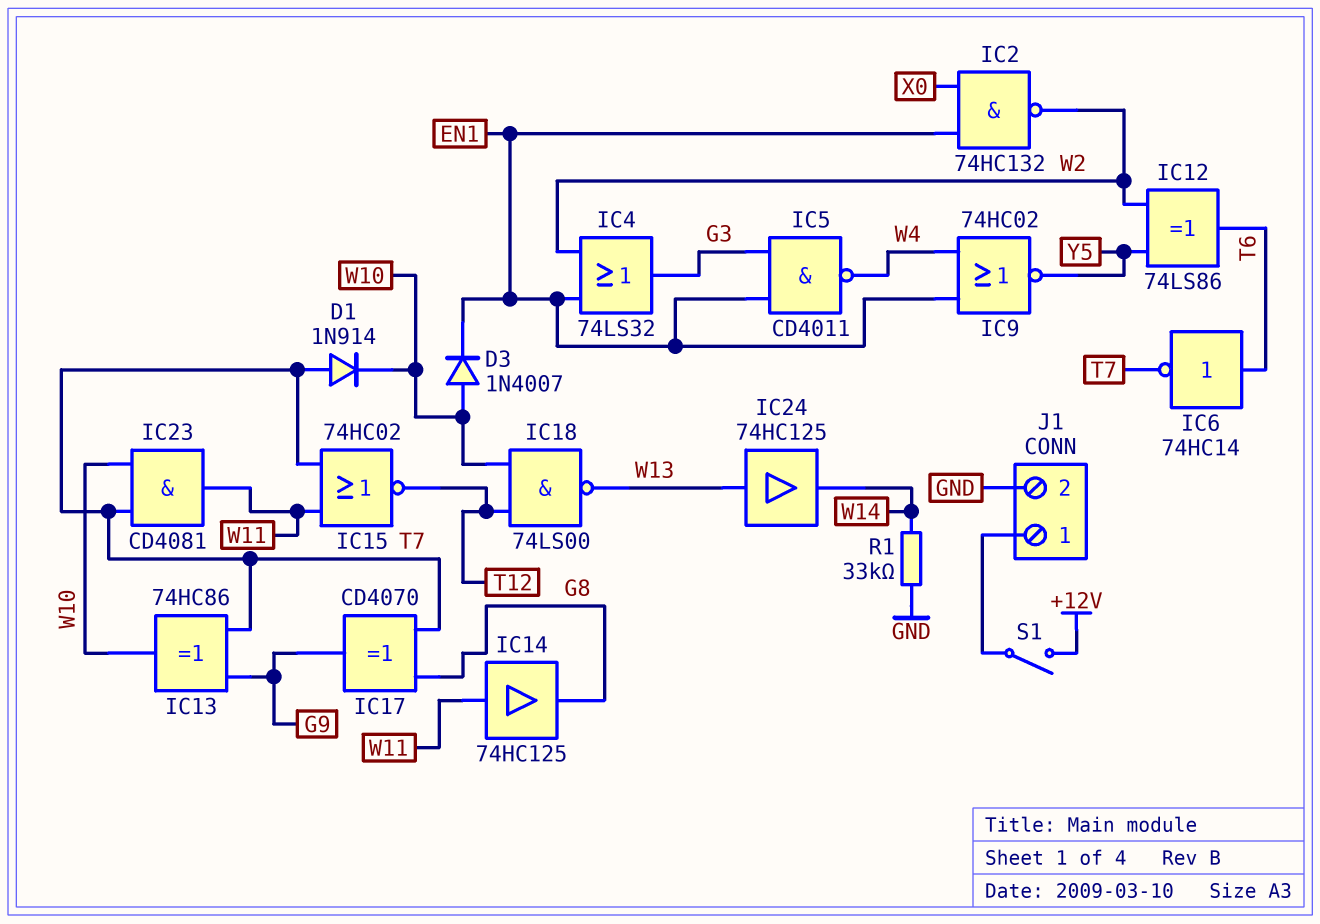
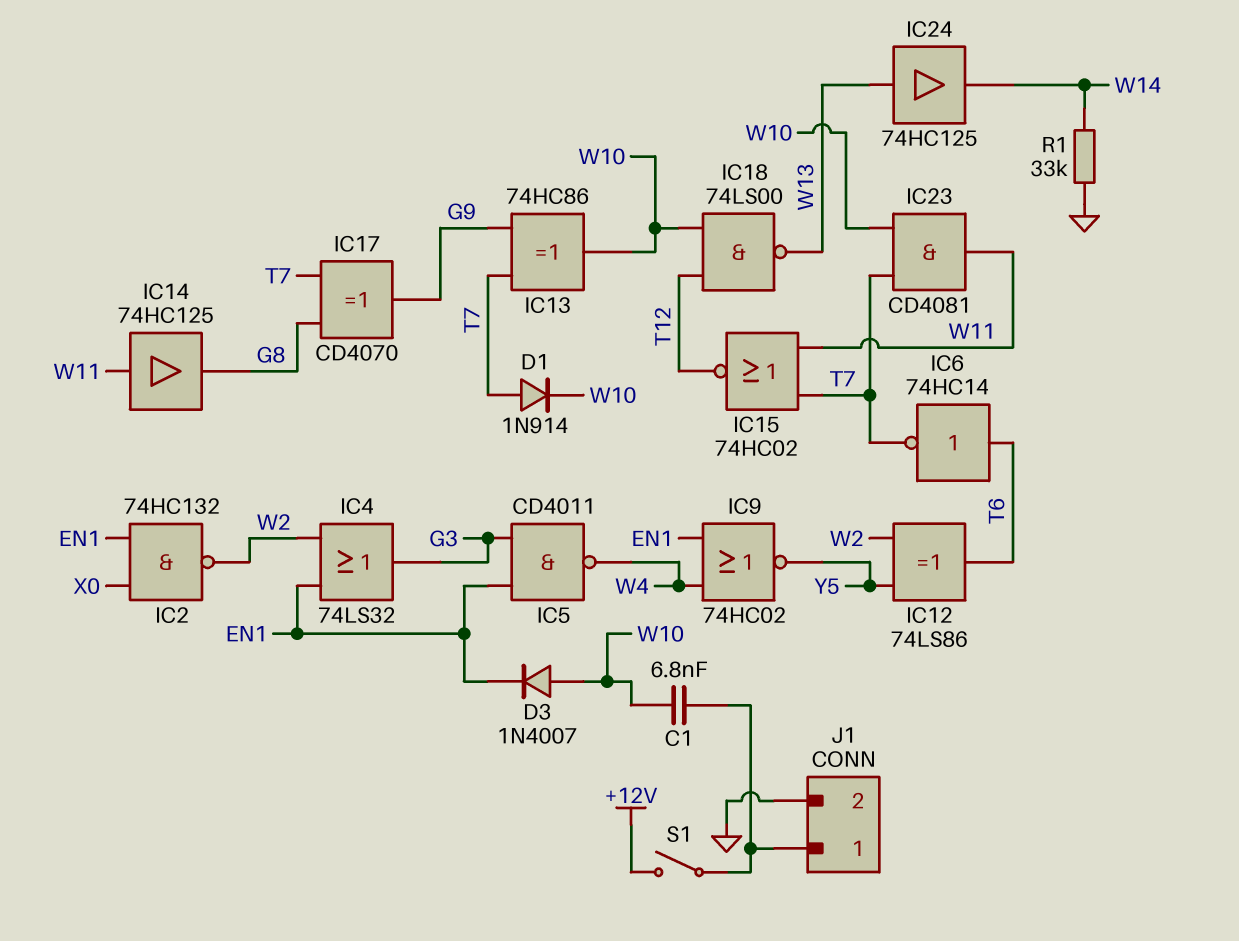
C1: none -> 6.8nF (J1/1, W10)

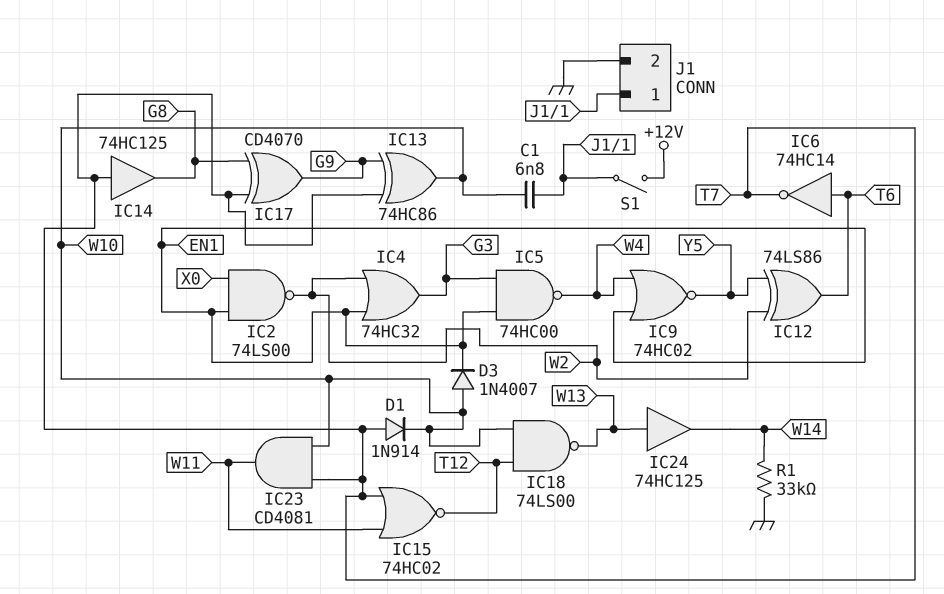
IC2: NAND 74HC132 (in EN1, in X0, out W2) -> NAND 74LS00 (in EN1, in X0, out W2)
IC4: OR 74LS32 (in EN1, in W2, out G3) -> OR 74HC32 (in EN1, in W2, out G3)
IC5: NAND CD4011 (in EN1, in G3, out W4) -> NAND 74HC00 (in EN1, in G3, out W4)
IC14: buffer 74HC125 (in W11, out G8) -> buffer 74HC125 (in T7, out G8)

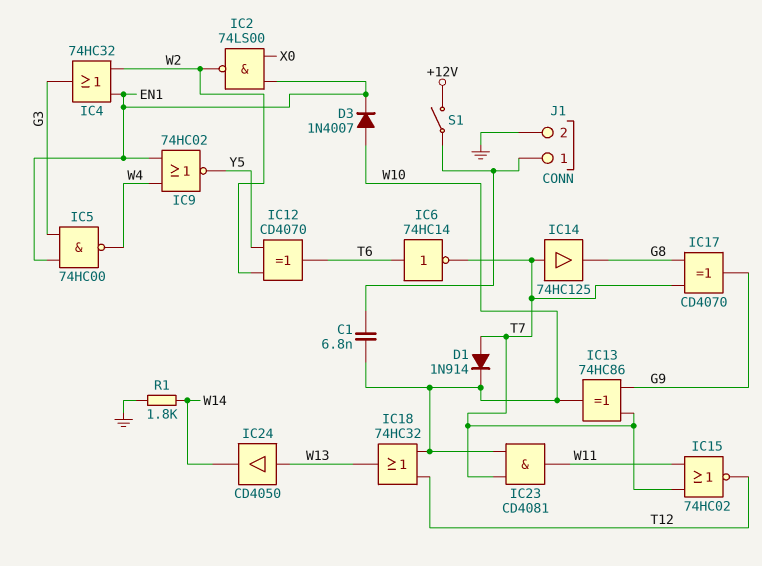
IC12: XOR 74LS86 (in W2, in Y5, out T6) -> XOR CD4070 (in W2, in Y5, out T6)
IC18: NAND 74LS00 (in T12, in W10, out W13) -> OR 74HC32 (in T12, in W10, out W13)
IC24: buffer 74HC125 (in W13, out W14) -> buffer CD4050 (in W13, out W14)
R1: 33k (GND, W14) -> 1.8k (GND, W14)

